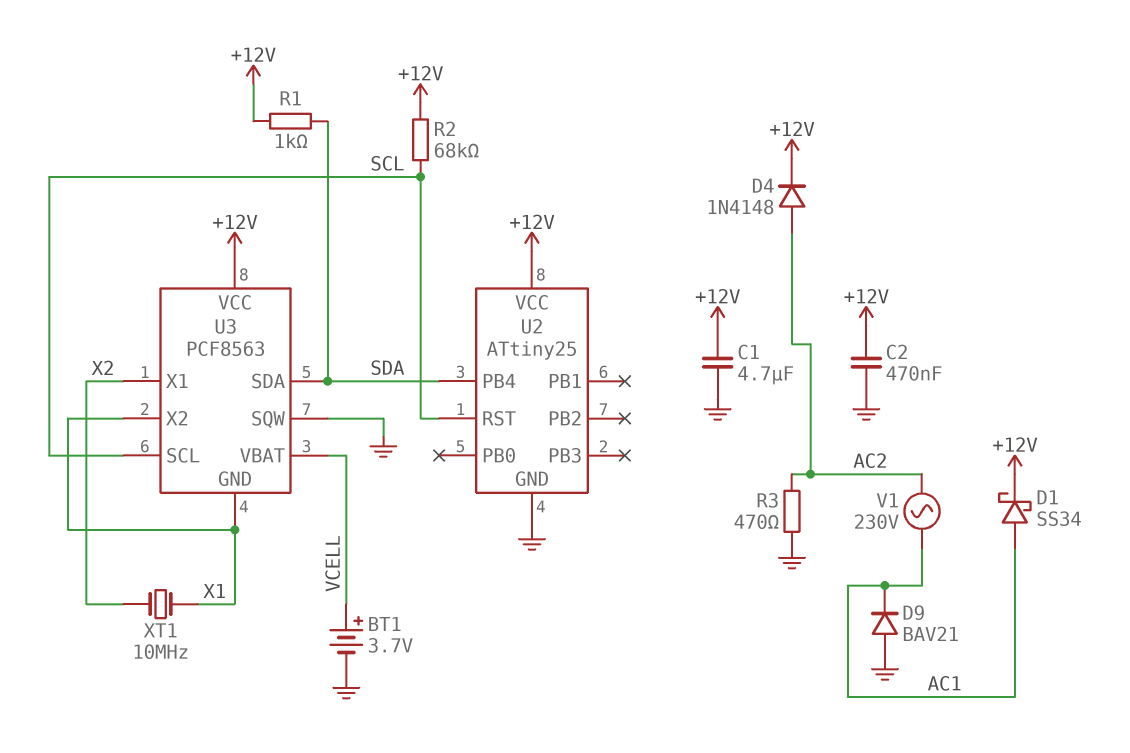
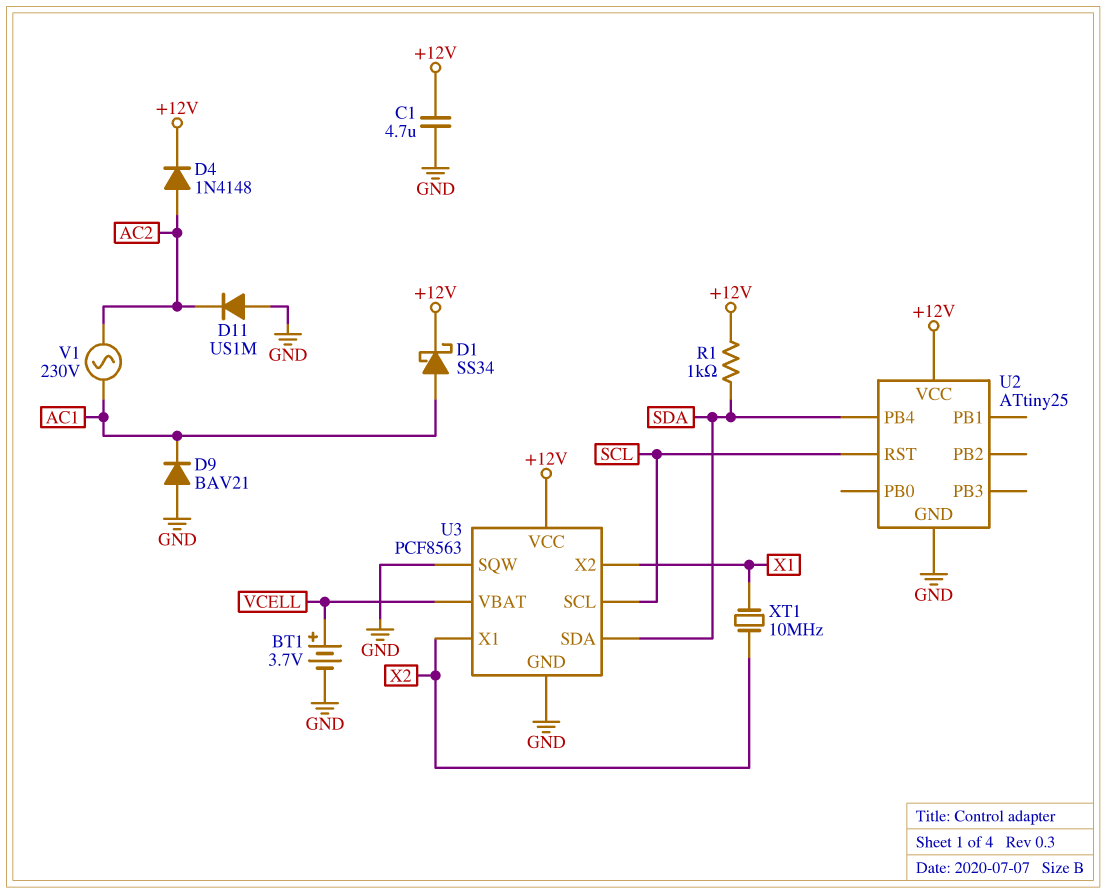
C2: 470nF (+12V, GND) -> none
D11: none -> diode US1M (A GND, K AC2)
R2: 68k (+12V, SCL) -> none
R3: 470 (AC2, GND) -> none
U3 pin GND: X1 -> GND

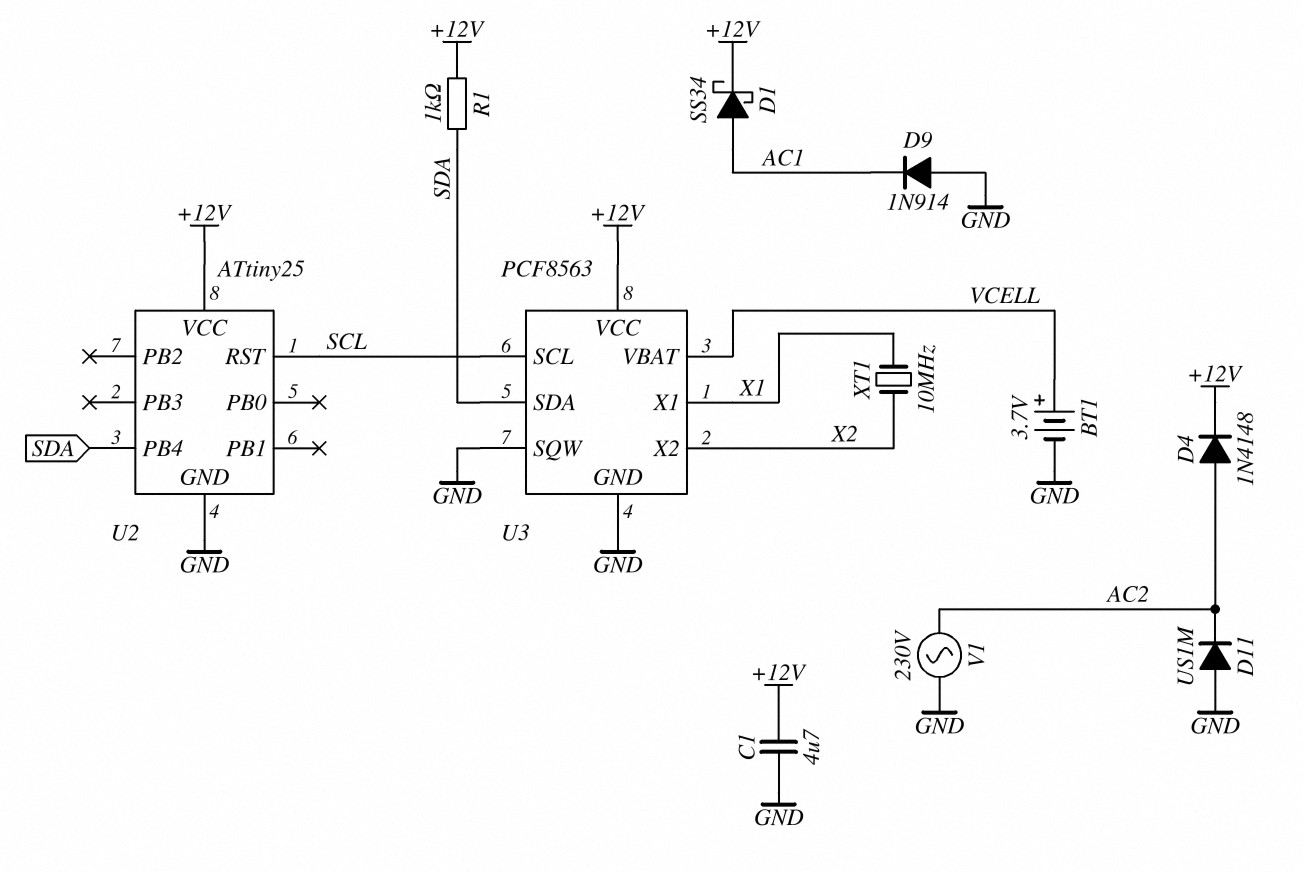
D9: diode BAV21 (A GND, K AC1) -> diode 1N914 (A GND, K AC1)
U3 pin X1: X2 -> X1
U3 pin X2: X1 -> X2
V1: AC 230V (AC1, AC2) -> AC 230V (AC2, GND)

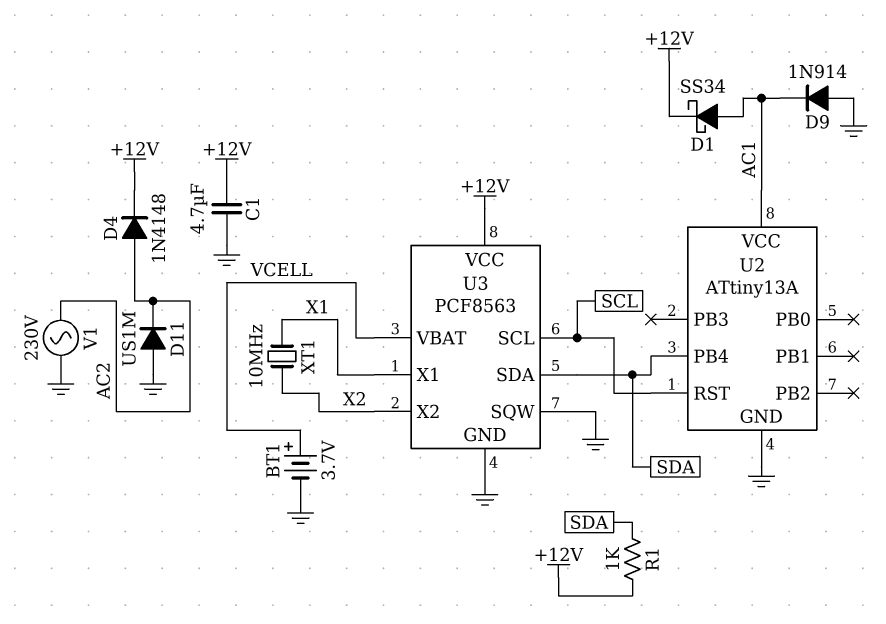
U2: ATtiny25 -> ATtiny13A
U2 pin VCC: +12V -> AC1

